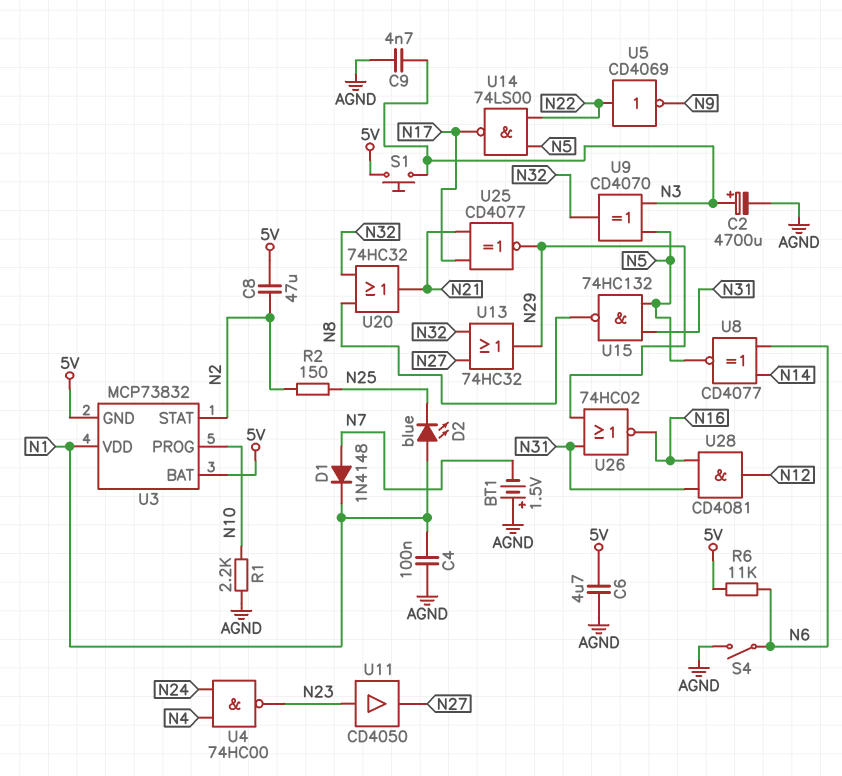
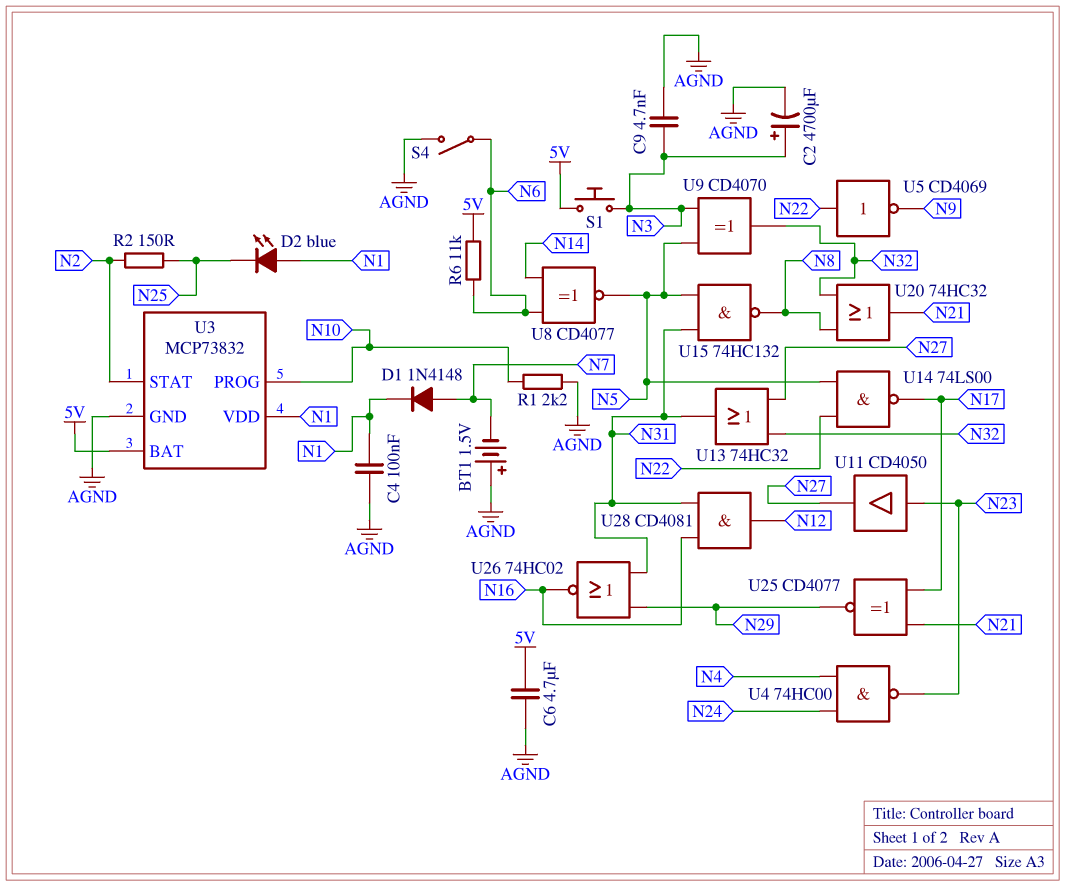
C8: 47uF (5V, N2) -> none
U3 pin GND: 5V -> AGND
U13: OR 74HC32 (in N27, in N32, out N29) -> OR 74HC32 (in N27, in N32, out N31)

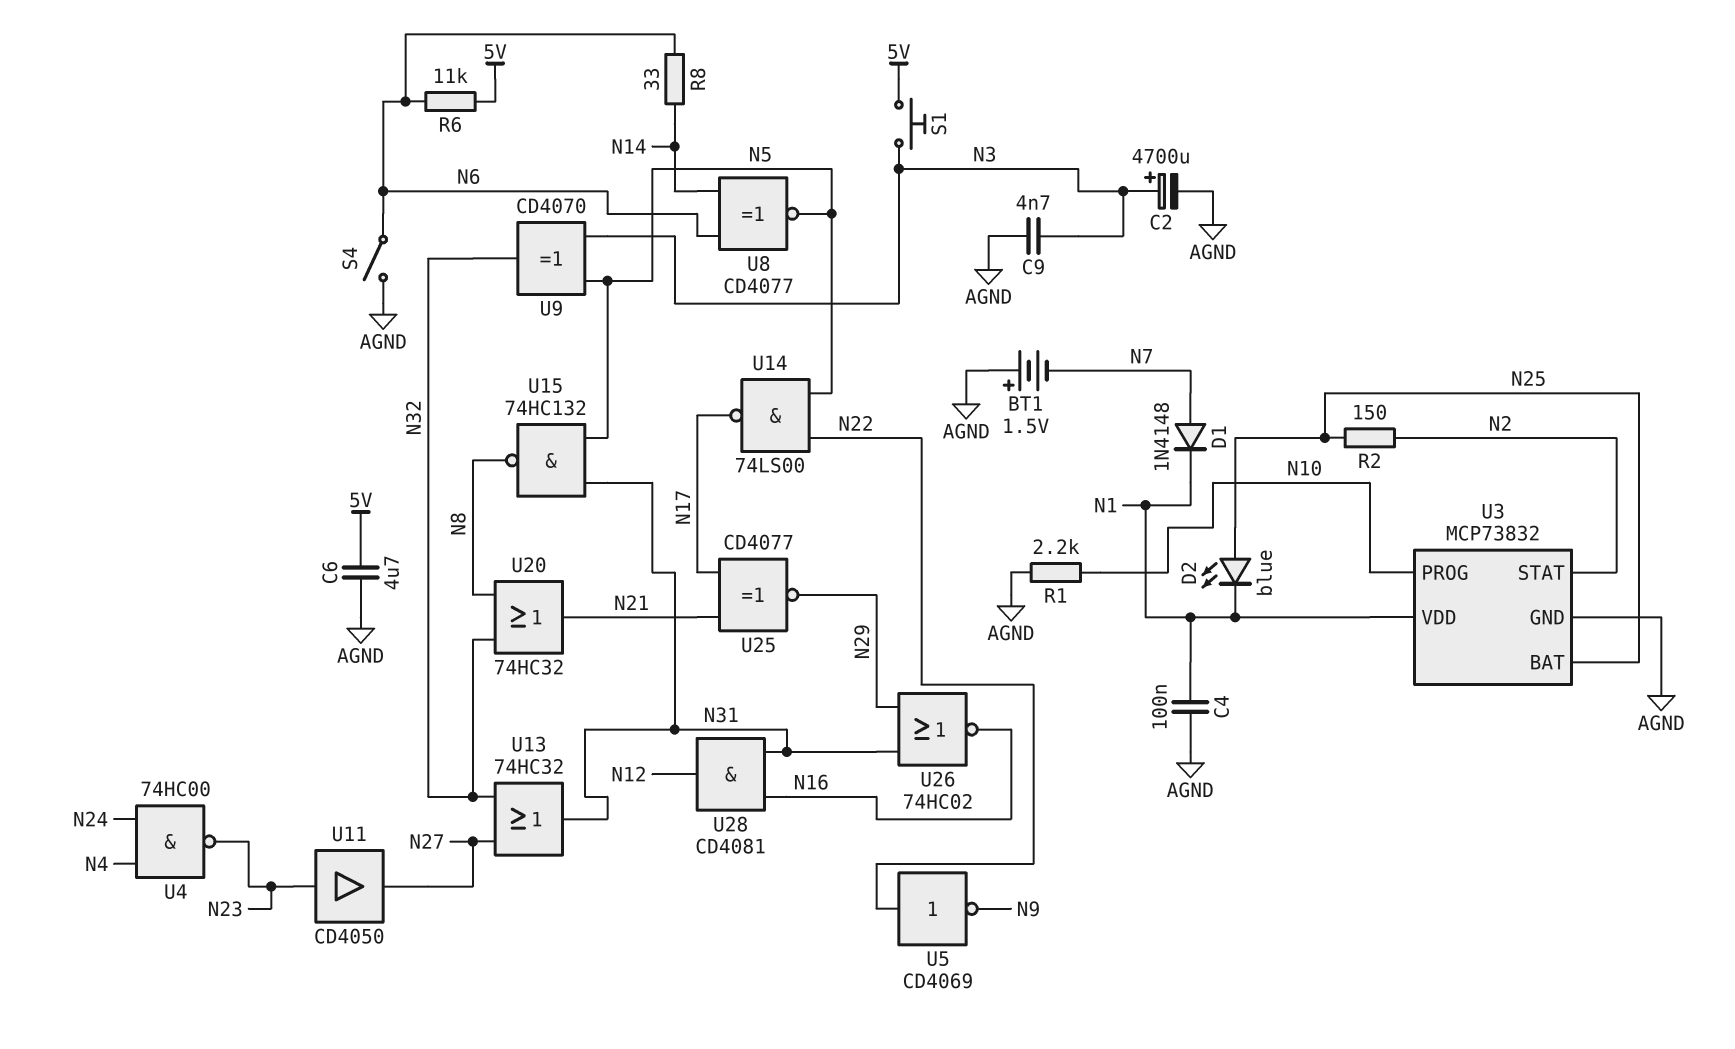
D2: LED blue (A N1, K N25) -> LED blue (A N25, K N1)
R8: none -> 33 (N6, N14)
U3 pin BAT: 5V -> N25

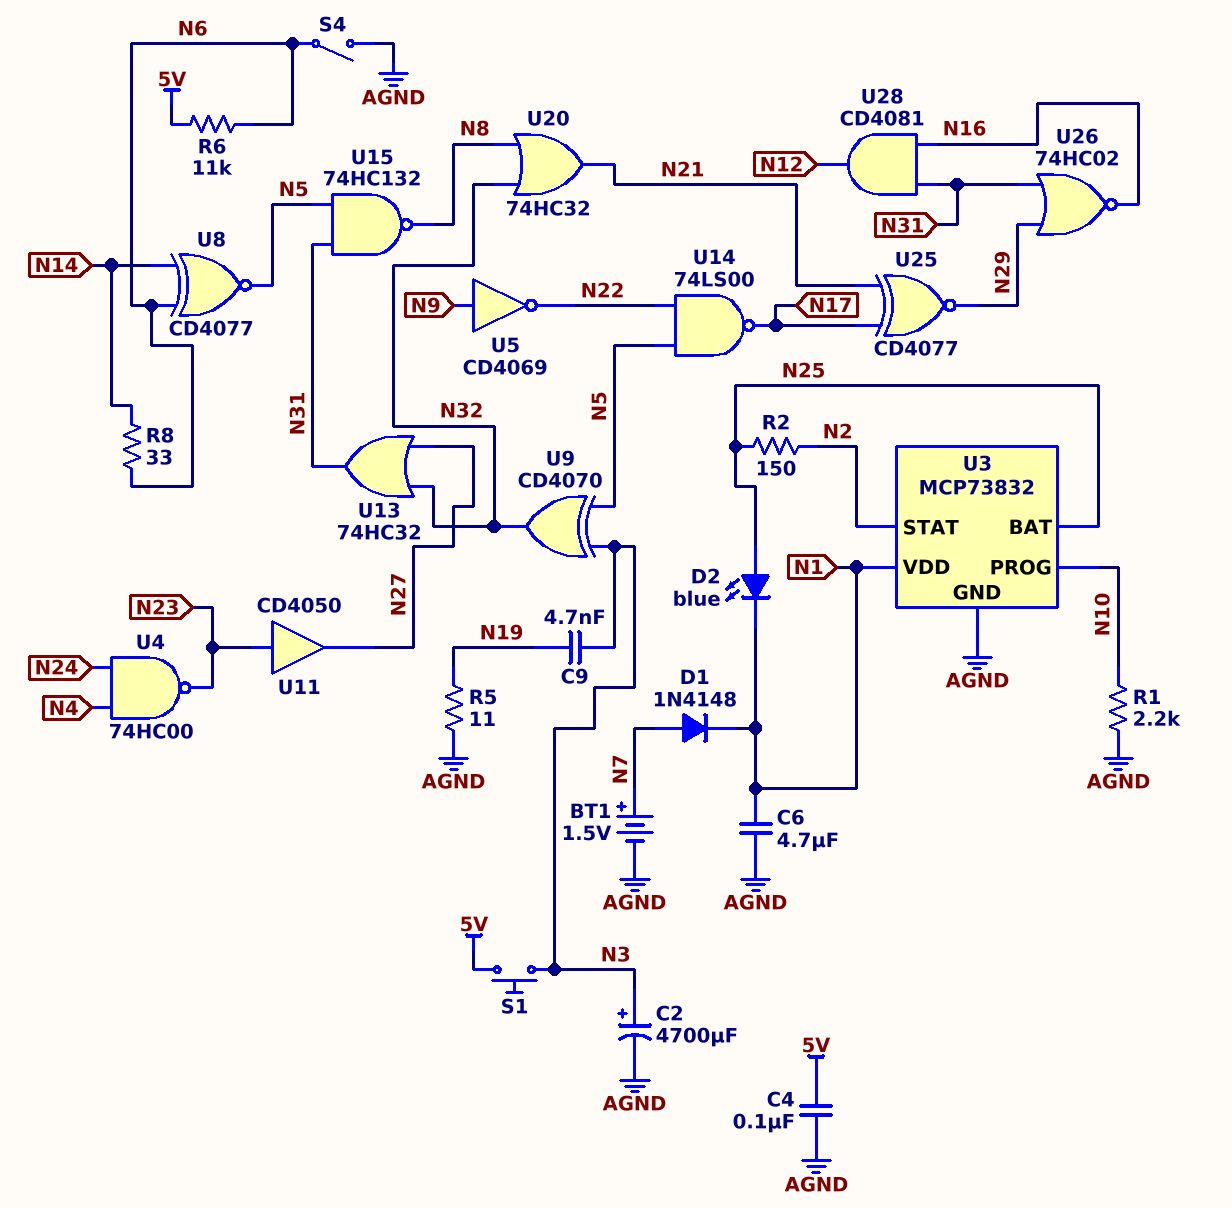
BT1: 1.5V (plus AGND, minus N7) -> 1.5V (plus N7, minus AGND)
C4: 100nF (AGND, N1) -> 100nF (5V, AGND)
C6: 4.7uF (5V, AGND) -> 4.7uF (AGND, N1)
C9: 4.7nF (AGND, N3) -> 4.7nF (N3, N19)
R5: none -> 11 (AGND, N19)
U5: NOT CD4069 (in N22, out N9) -> NOT CD4069 (in N9, out N22)

